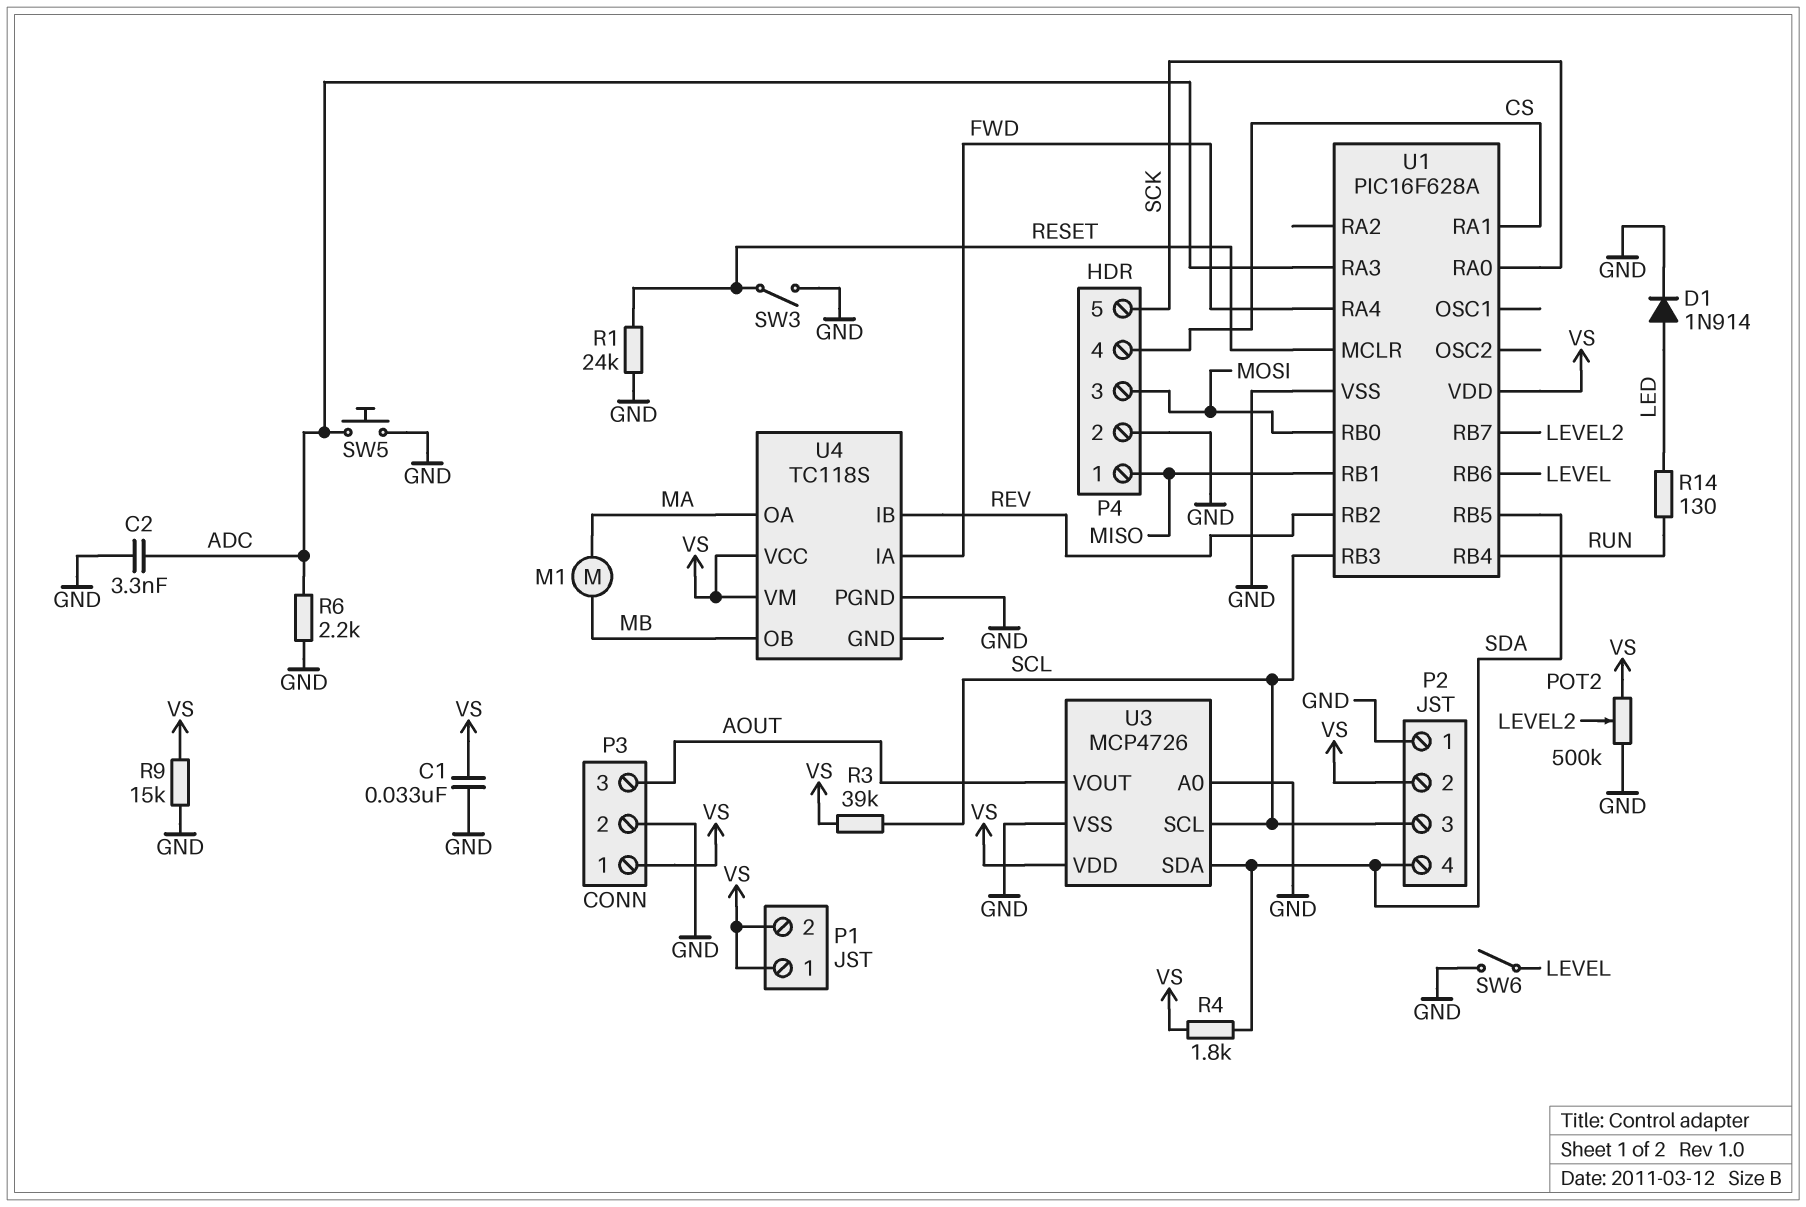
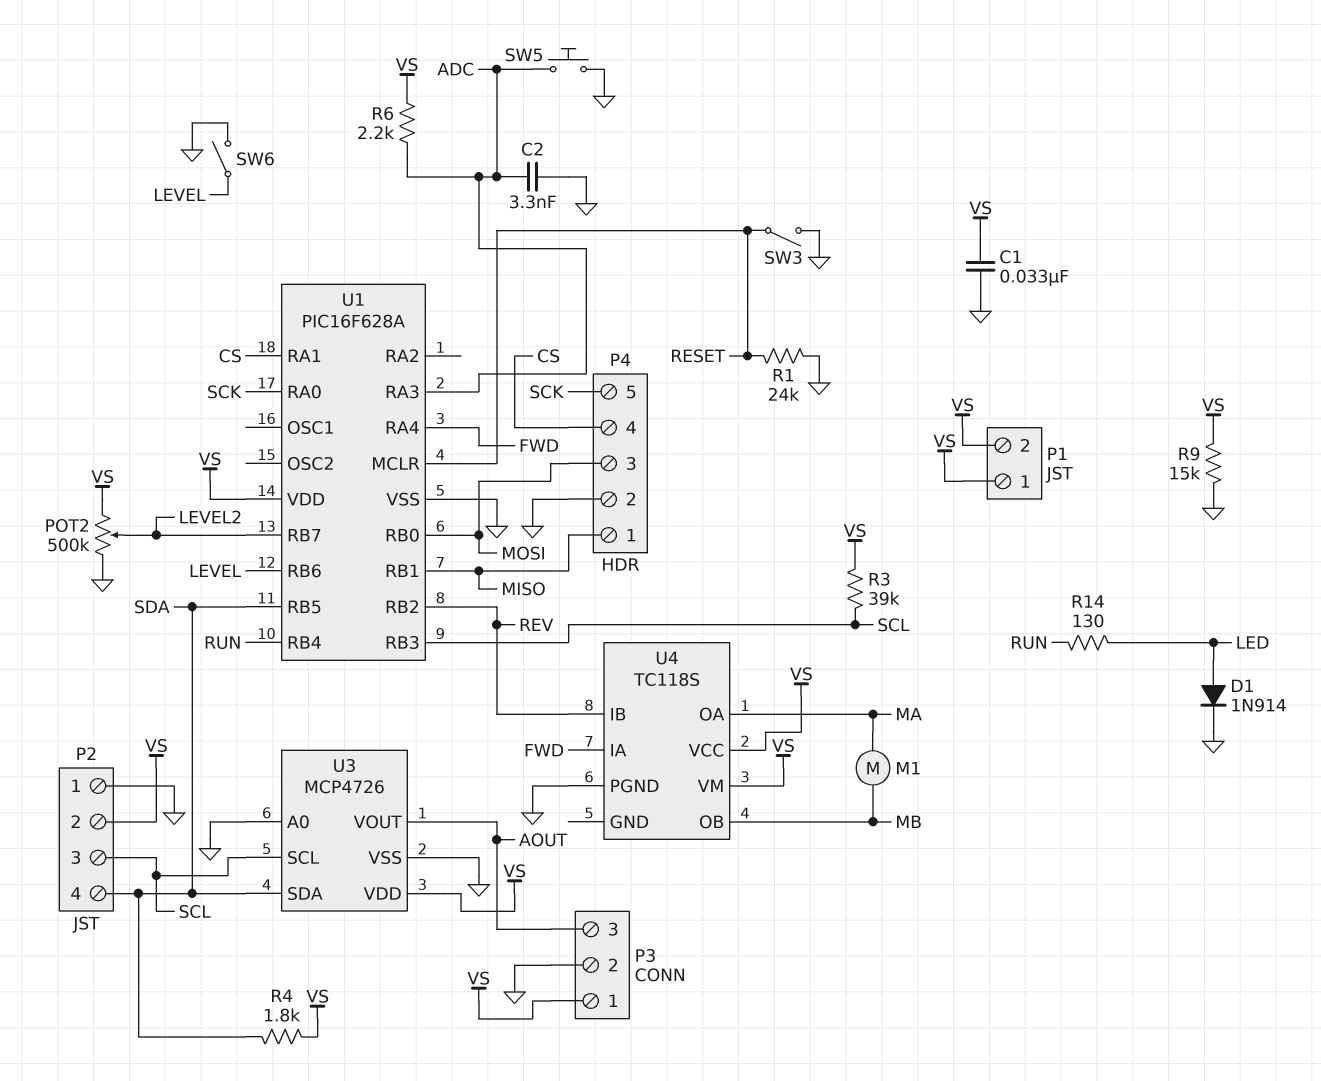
R6: 2.2k (ADC, GND) -> 2.2k (ADC, VS)

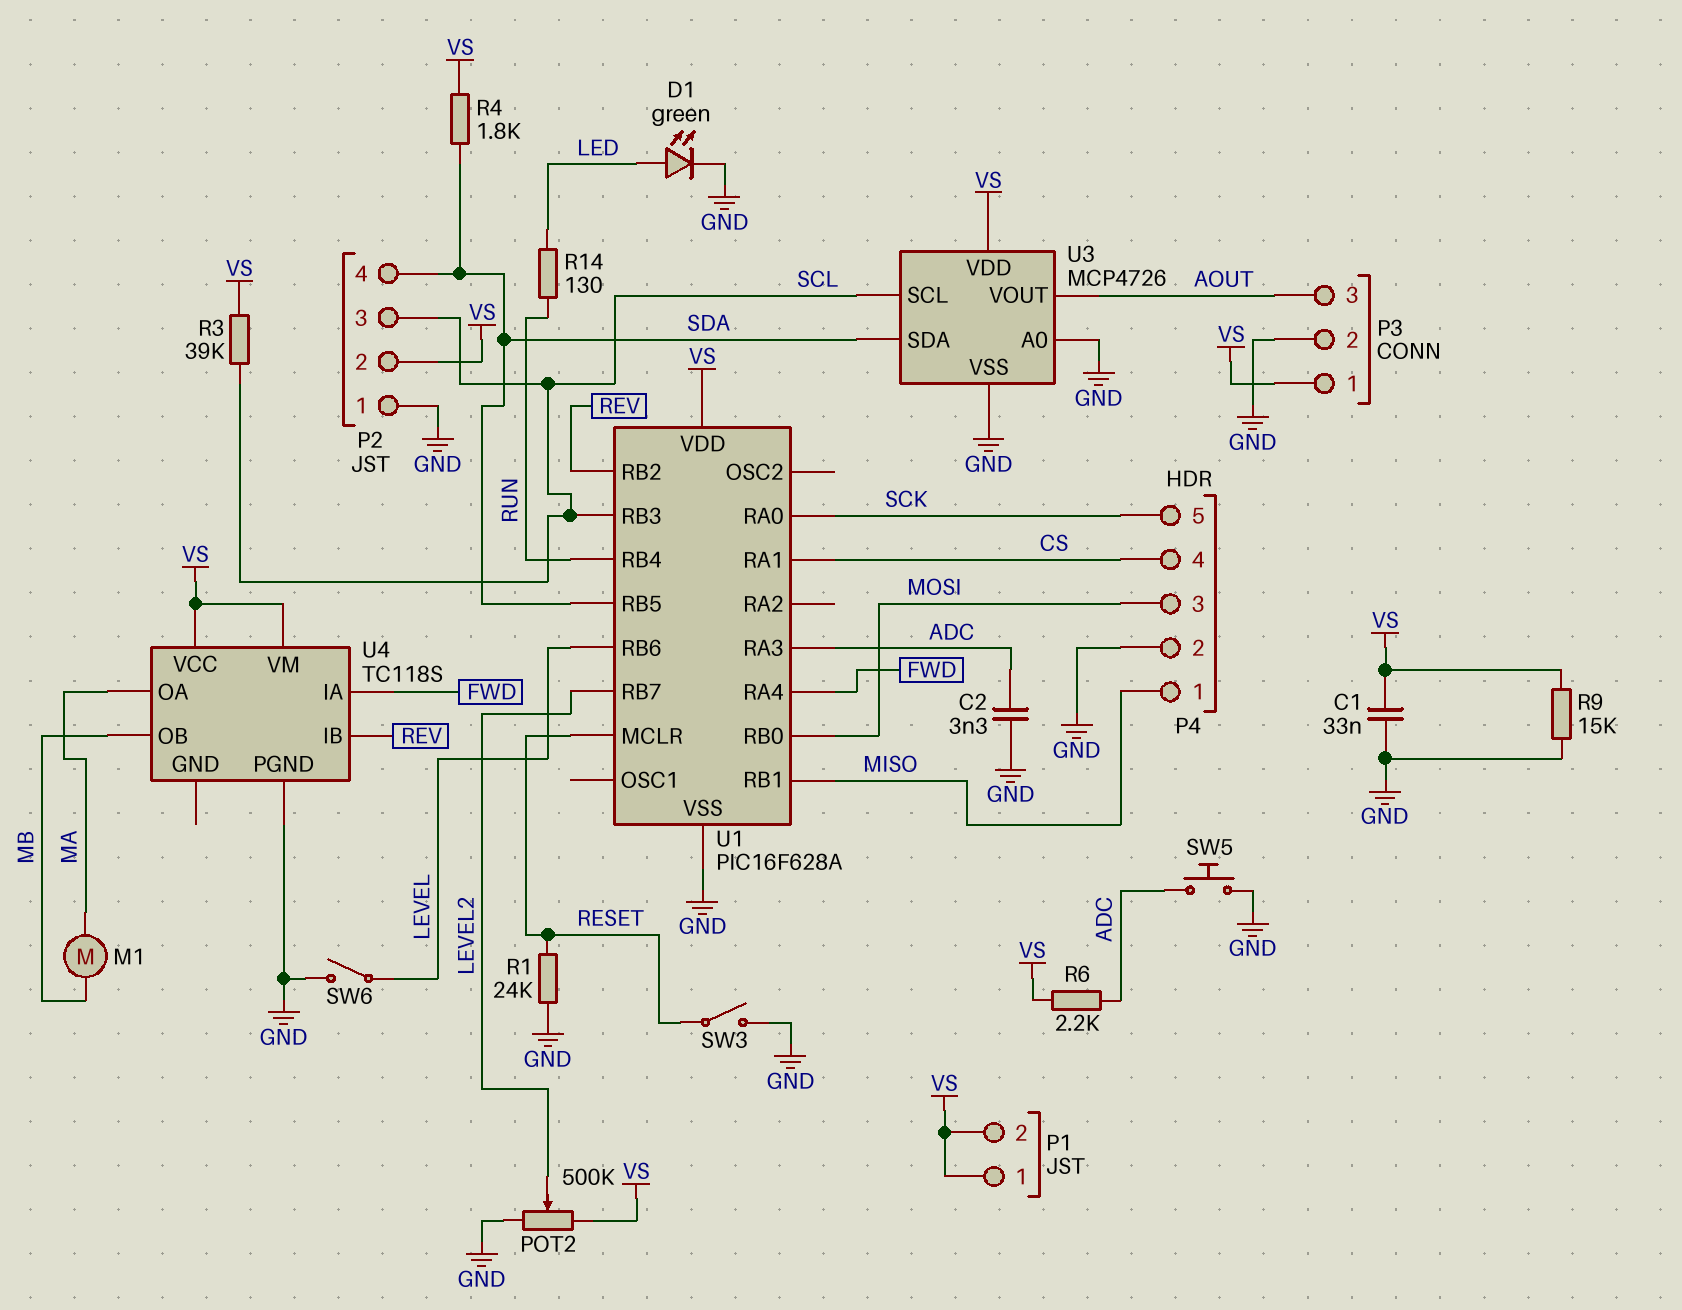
D1: diode 1N914 (A LED, K GND) -> LED green (A LED, K GND)

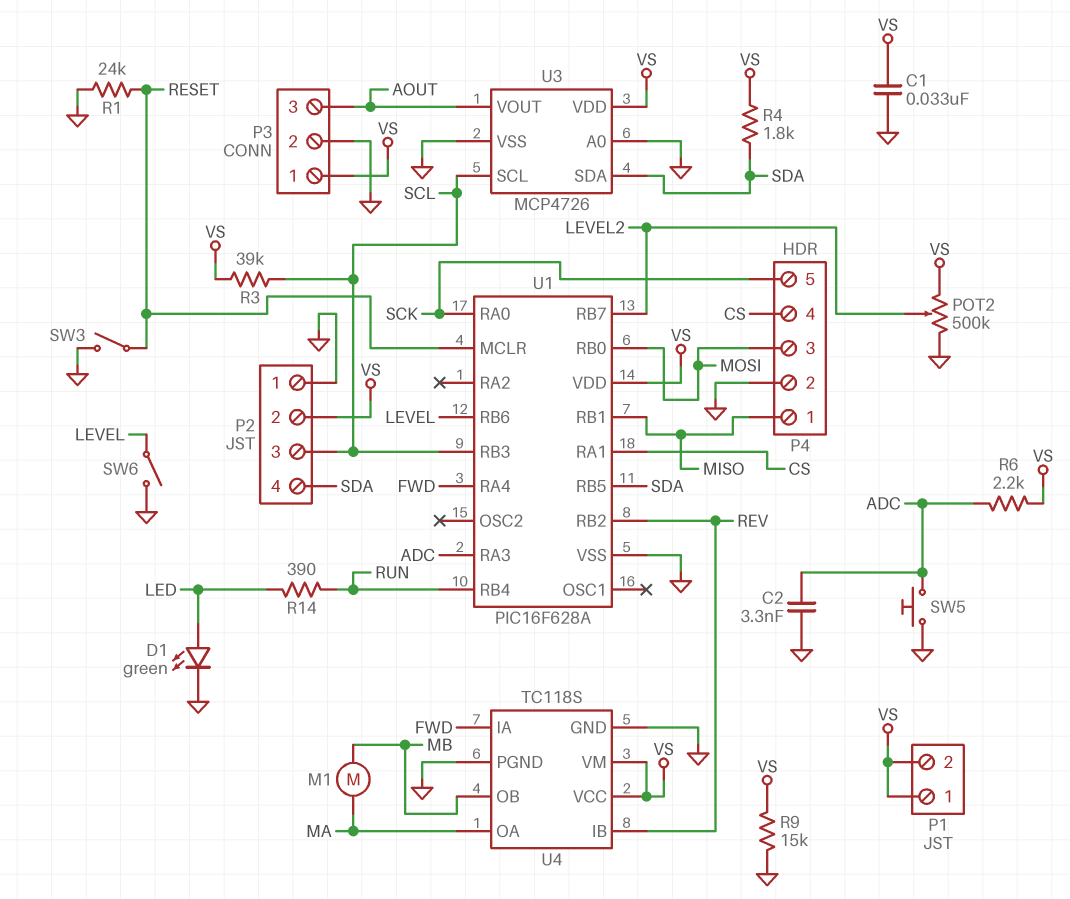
R14: 130 (LED, RUN) -> 390 (LED, RUN)
U4 pin GND: none -> GND

